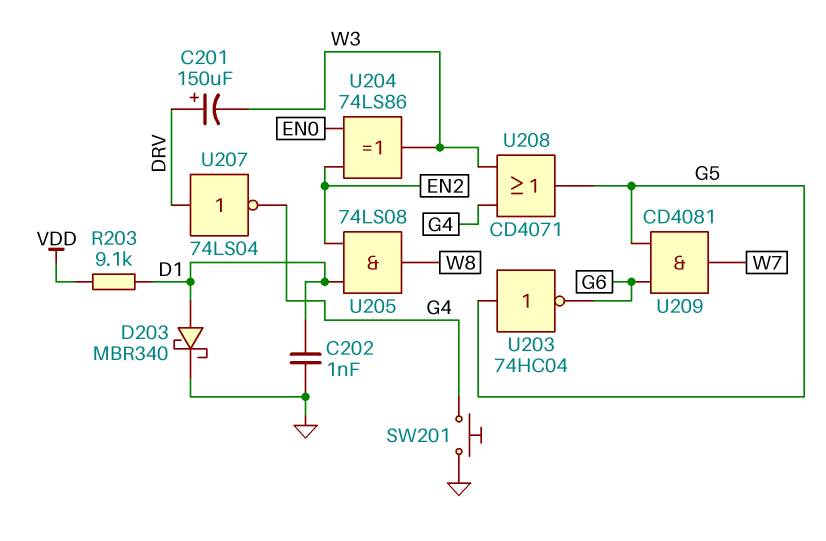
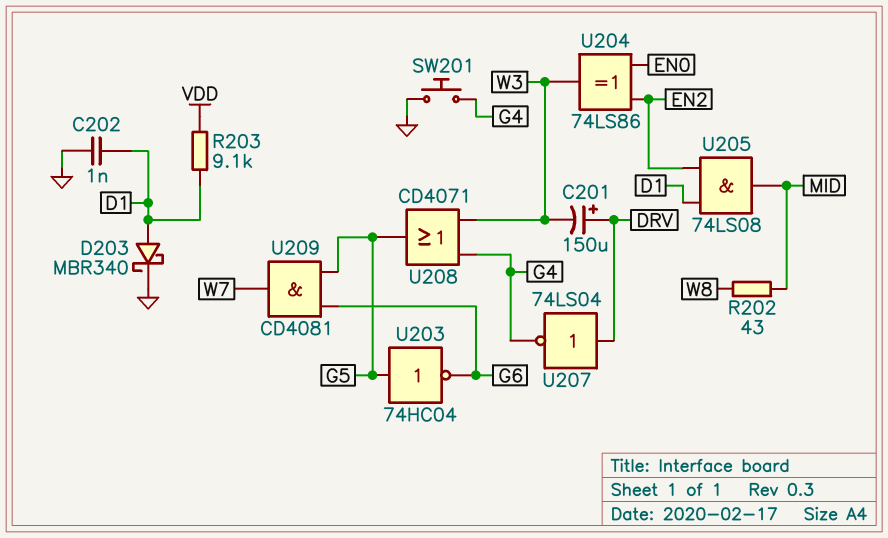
R202: none -> 43 (MID, W8)
U205: AND 74LS08 (in D1, in EN2, out W8) -> AND 74LS08 (in D1, in EN2, out MID)

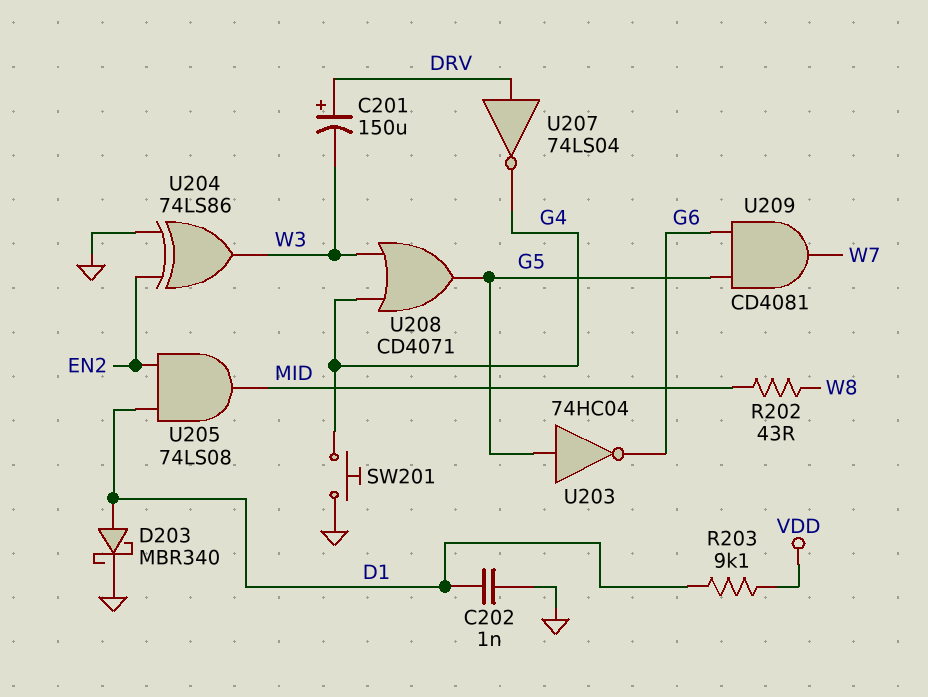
U204: XOR 74LS86 (in EN0, in EN2, out W3) -> XOR 74LS86 (in EN2, in GND, out W3)

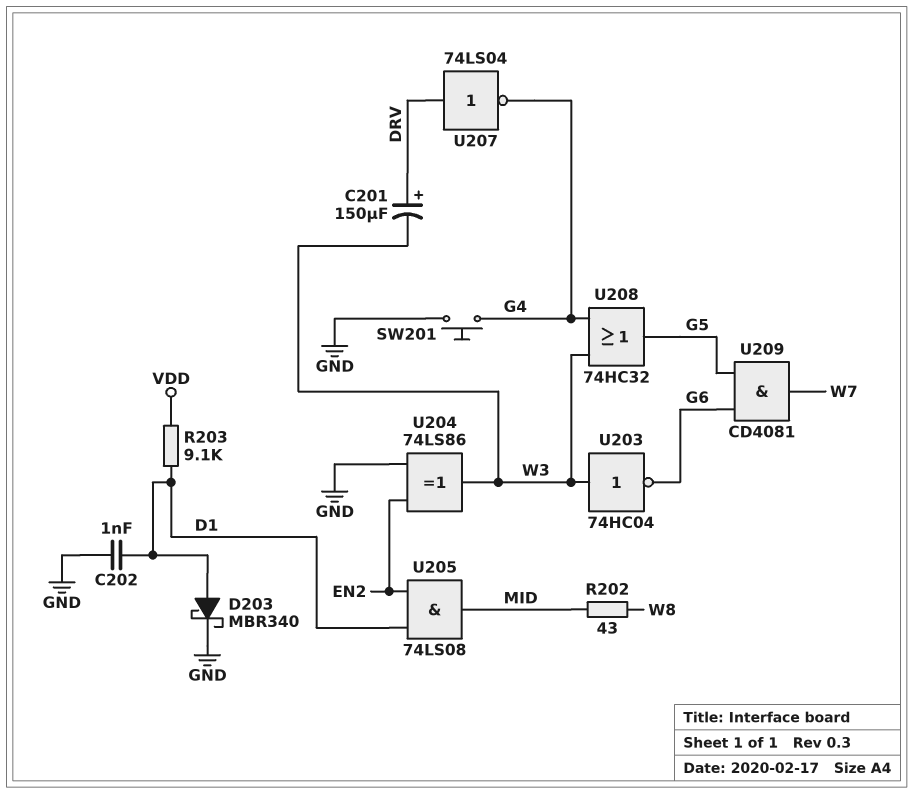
U203: NOT 74HC04 (in G5, out G6) -> NOT 74HC04 (in W3, out G6)
U208: OR CD4071 (in G4, in W3, out G5) -> OR 74HC32 (in G4, in W3, out G5)

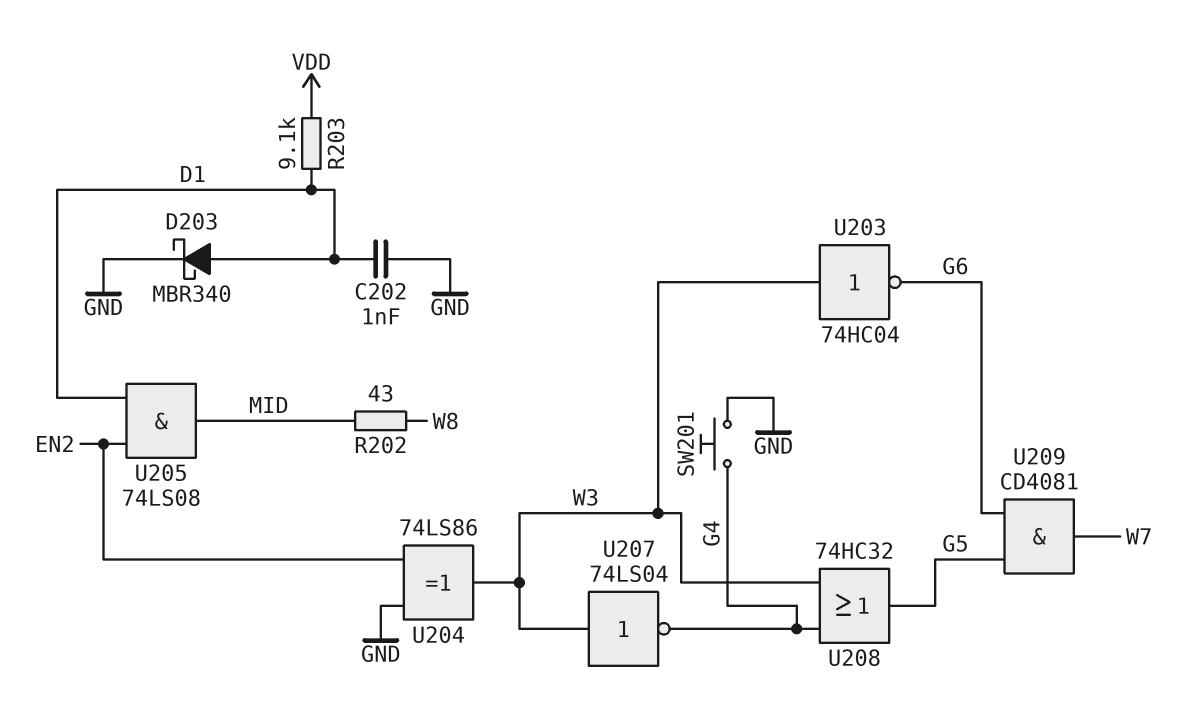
C201: 150uF (plus DRV, minus W3) -> none
U207: NOT 74LS04 (in DRV, out G4) -> NOT 74LS04 (in W3, out G4)

